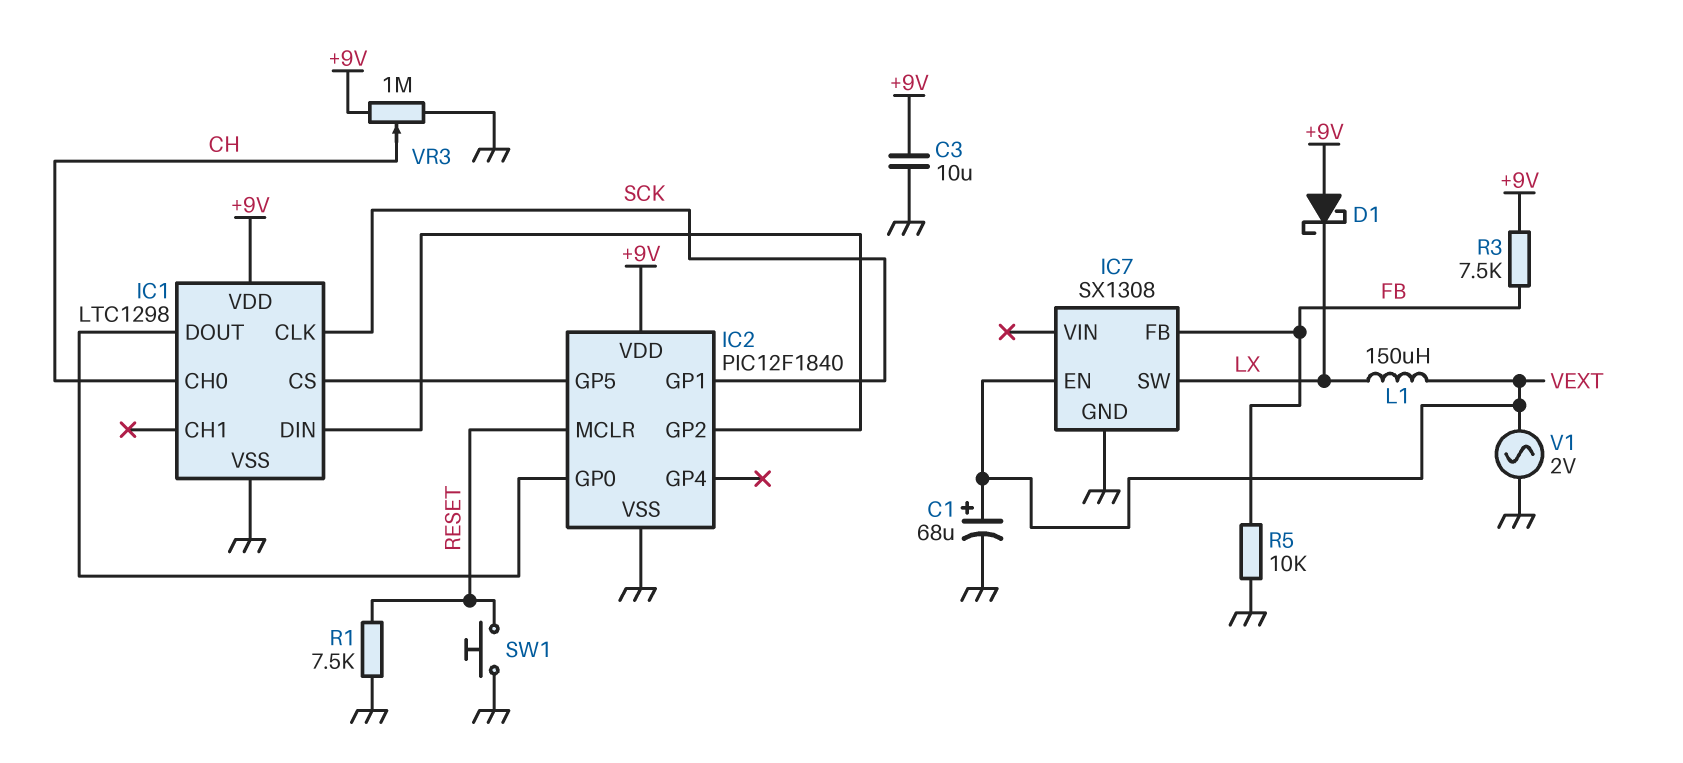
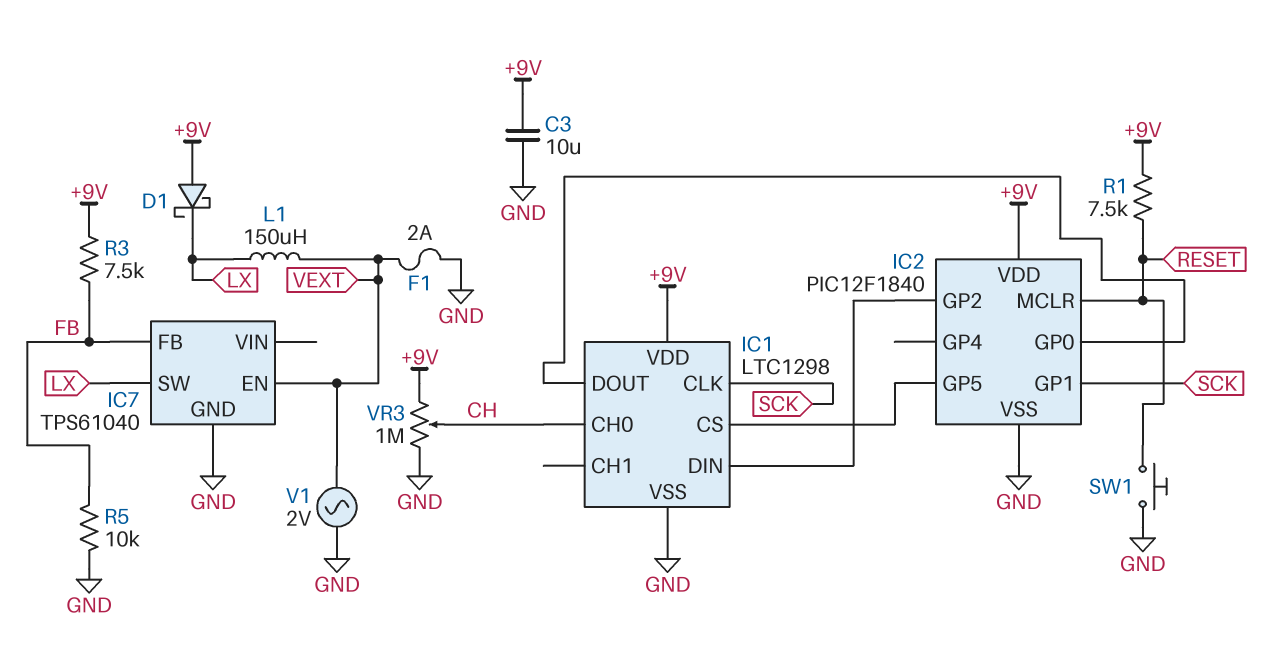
C1: 68uF (plus VEXT, minus GND) -> none
F1: none -> 2A (GND, VEXT)
IC7: SX1308 -> TPS61040
R1: 7.5k (GND, RESET) -> 7.5k (+9V, RESET)

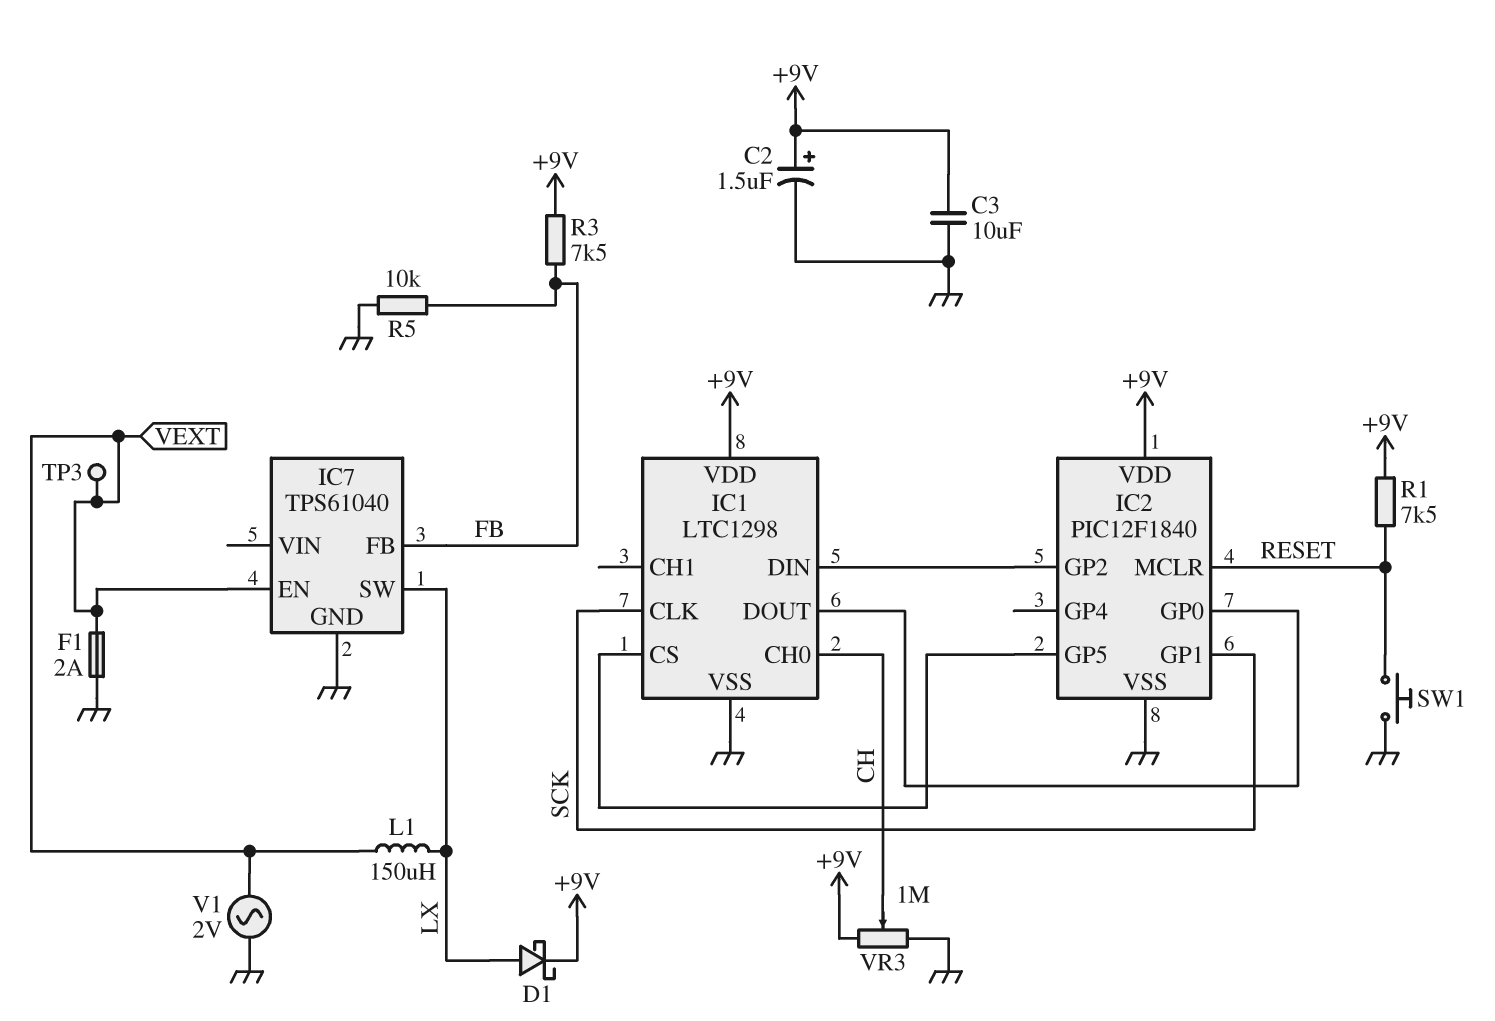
C2: none -> 1.5uF (plus +9V, minus GND)
D1: schottky (A +9V, K LX) -> schottky (A LX, K +9V)
TP3: none -> test point (VEXT)

